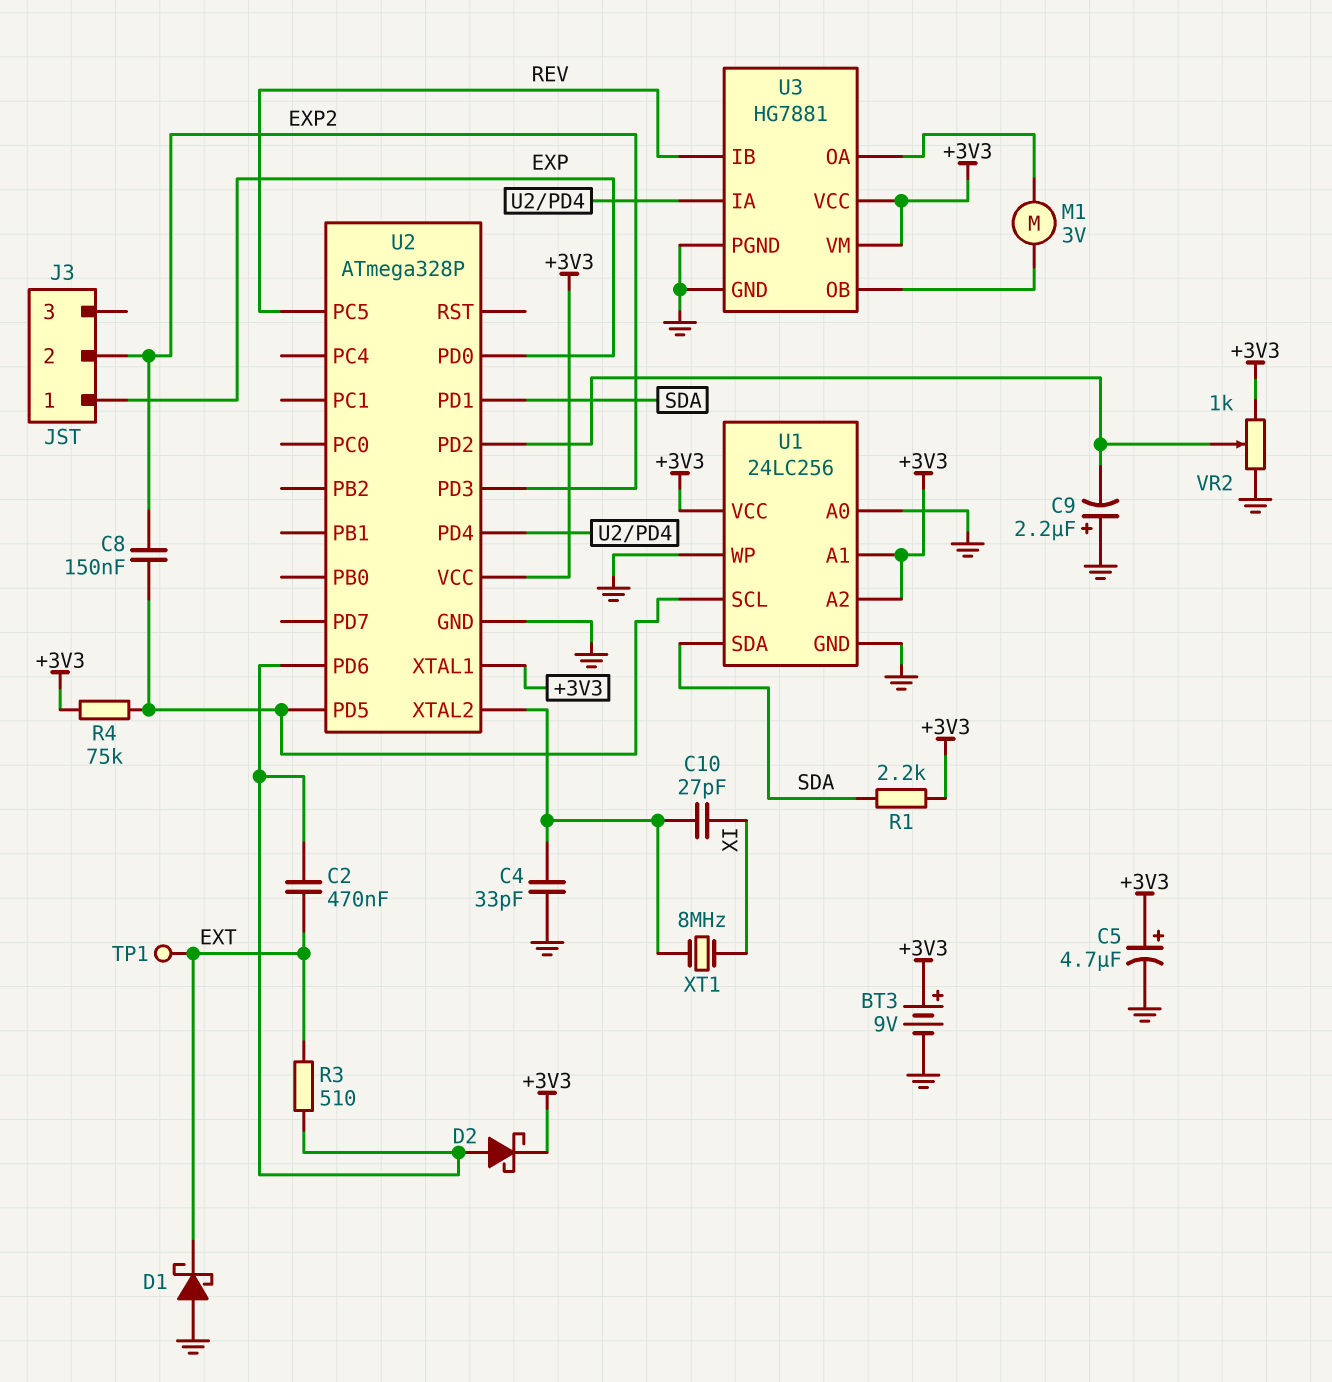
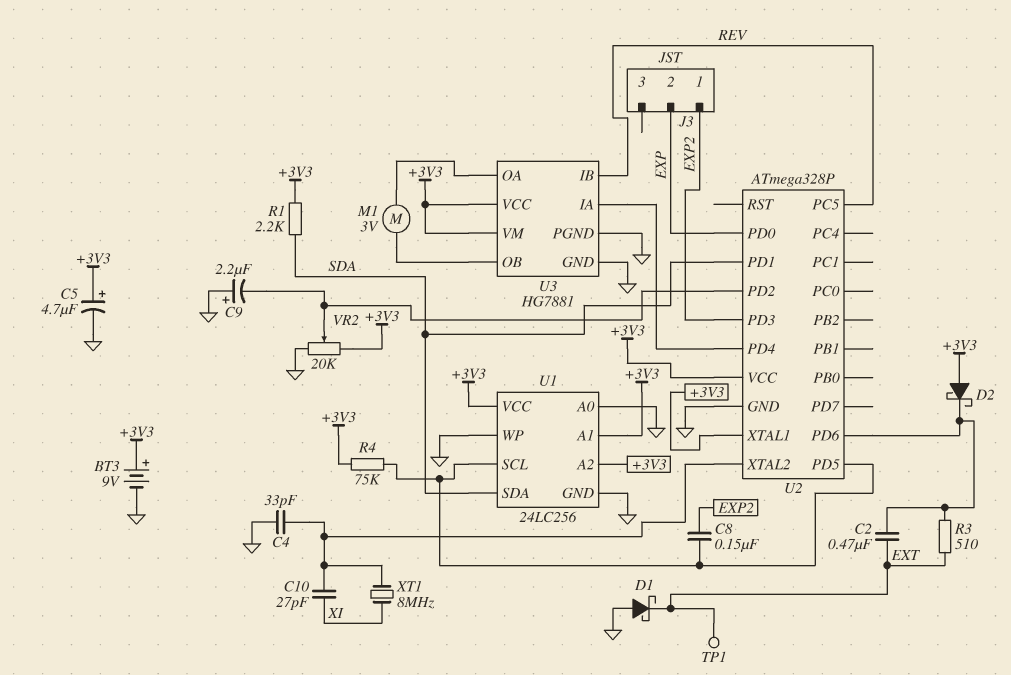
D2: schottky (A U2/PD6, K +3V3) -> schottky (A +3V3, K U2/PD6)
J3 pin 1: EXP -> EXP2
J3 pin 2: EXP2 -> EXP
VR2: 1k (+3V3, GND, wiper U2/PD2) -> 20k (+3V3, GND, wiper U2/PD2)

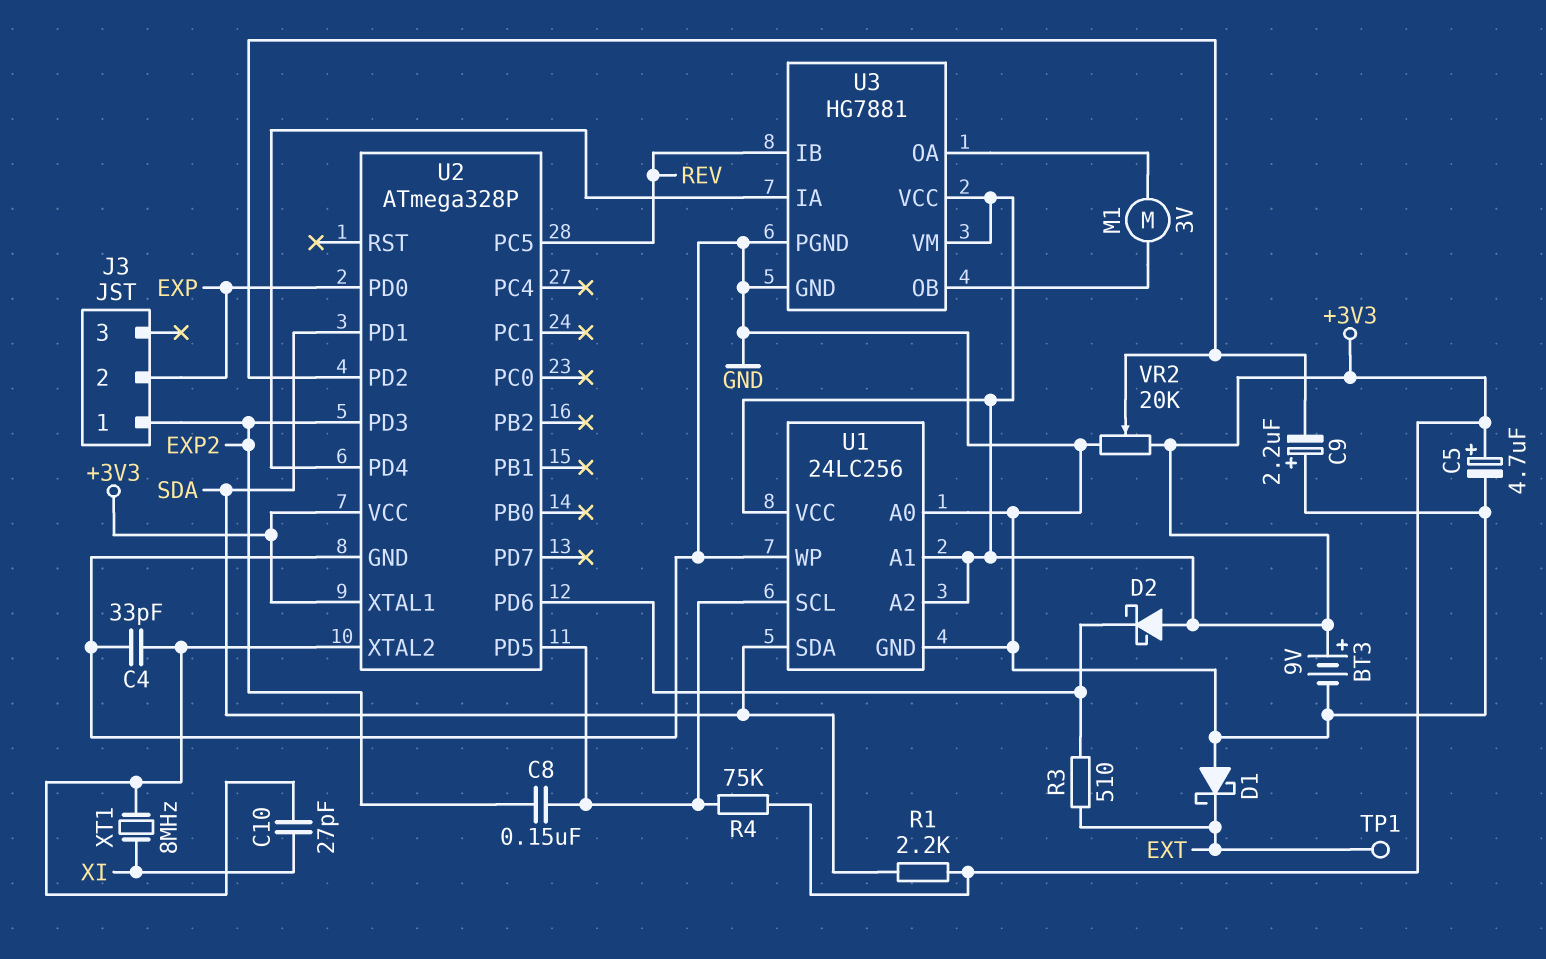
C2: 470nF (EXT, U2/PD6) -> none

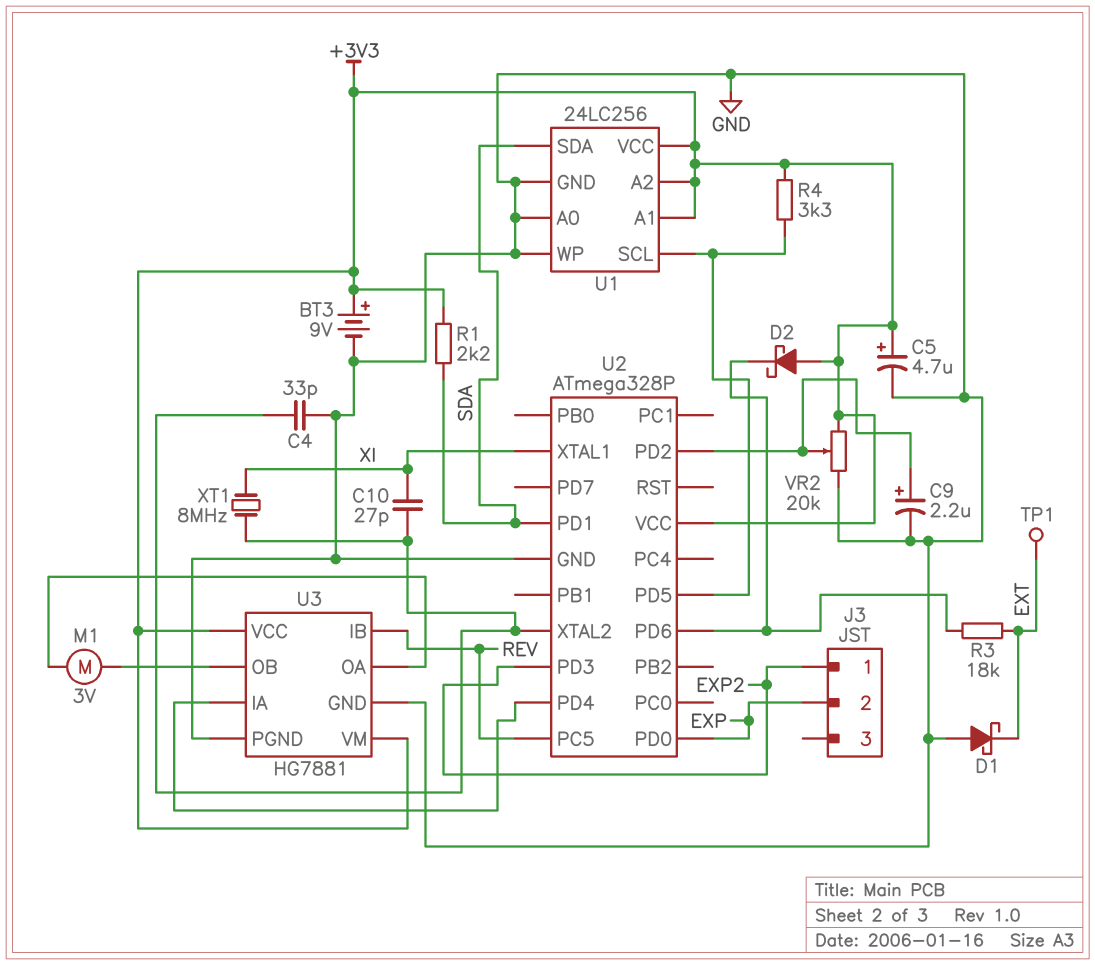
C8: 150nF (EXP2, U1/SCL) -> none
C9: 2.2uF (plus GND, minus U2/PD2) -> 2.2uF (plus U2/PD2, minus GND)
R3: 510 (EXT, U2/PD6) -> 18k (EXT, U2/PD6)
R4: 75k (+3V3, U1/SCL) -> 3.3k (+3V3, U1/SCL)
U2 pin XTAL1: +3V3 -> XI

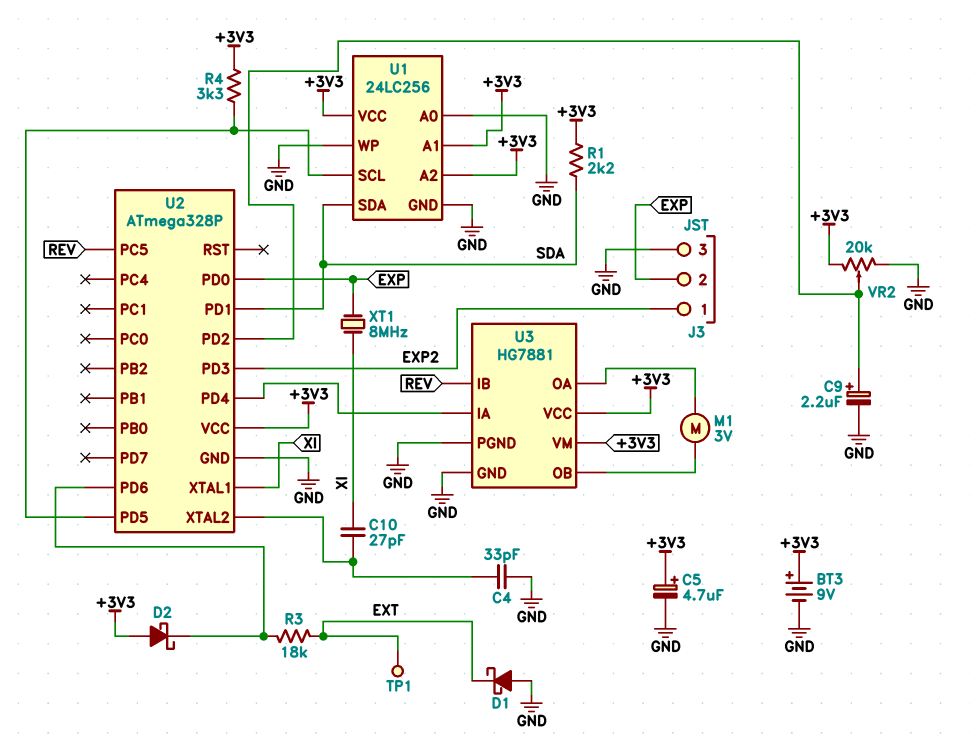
J3 pin 3: none -> GND
XT1: 8MHz (U2/XTAL2, XI) -> 8MHz (EXP, XI)

